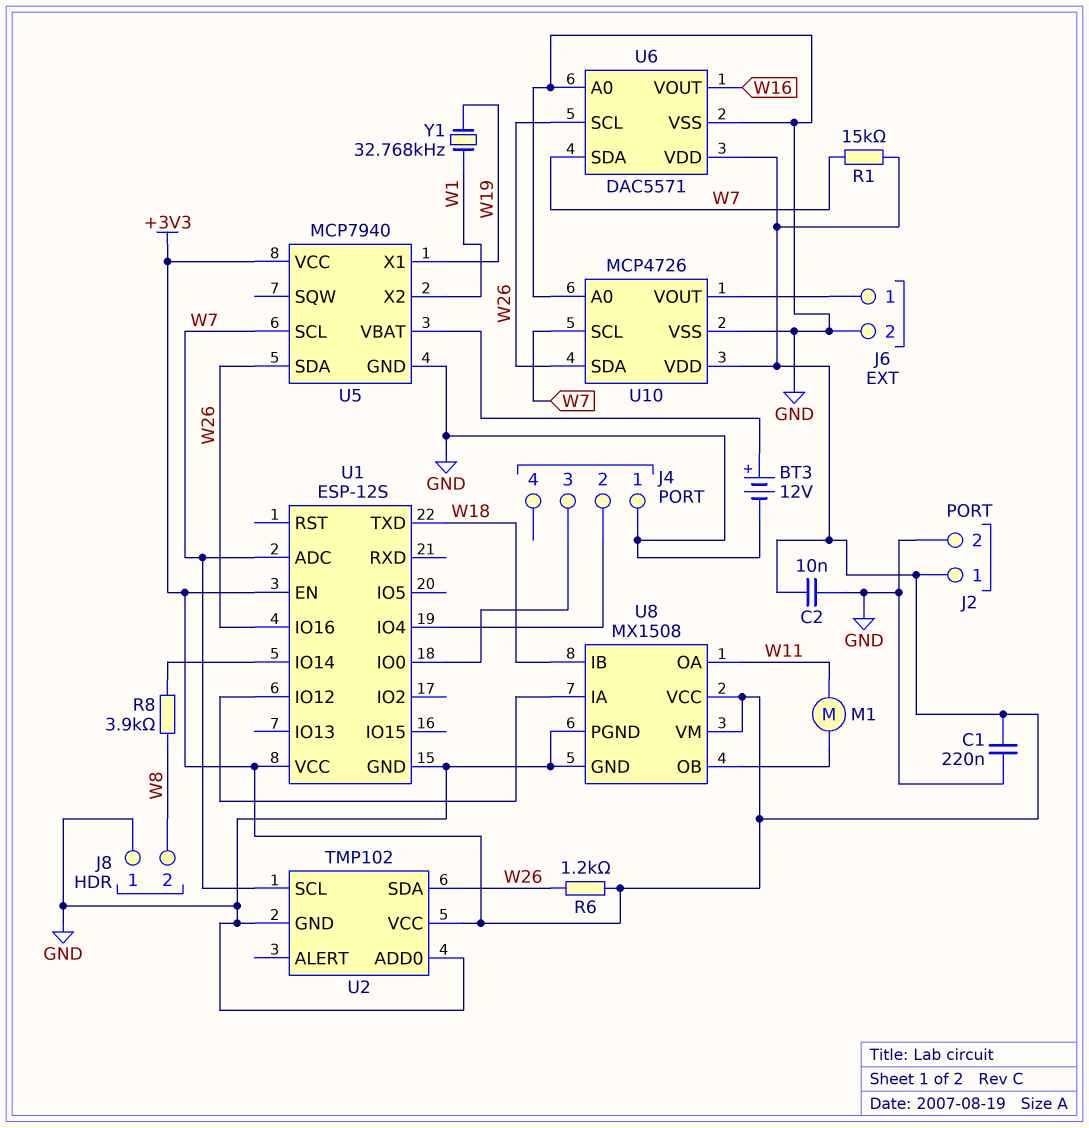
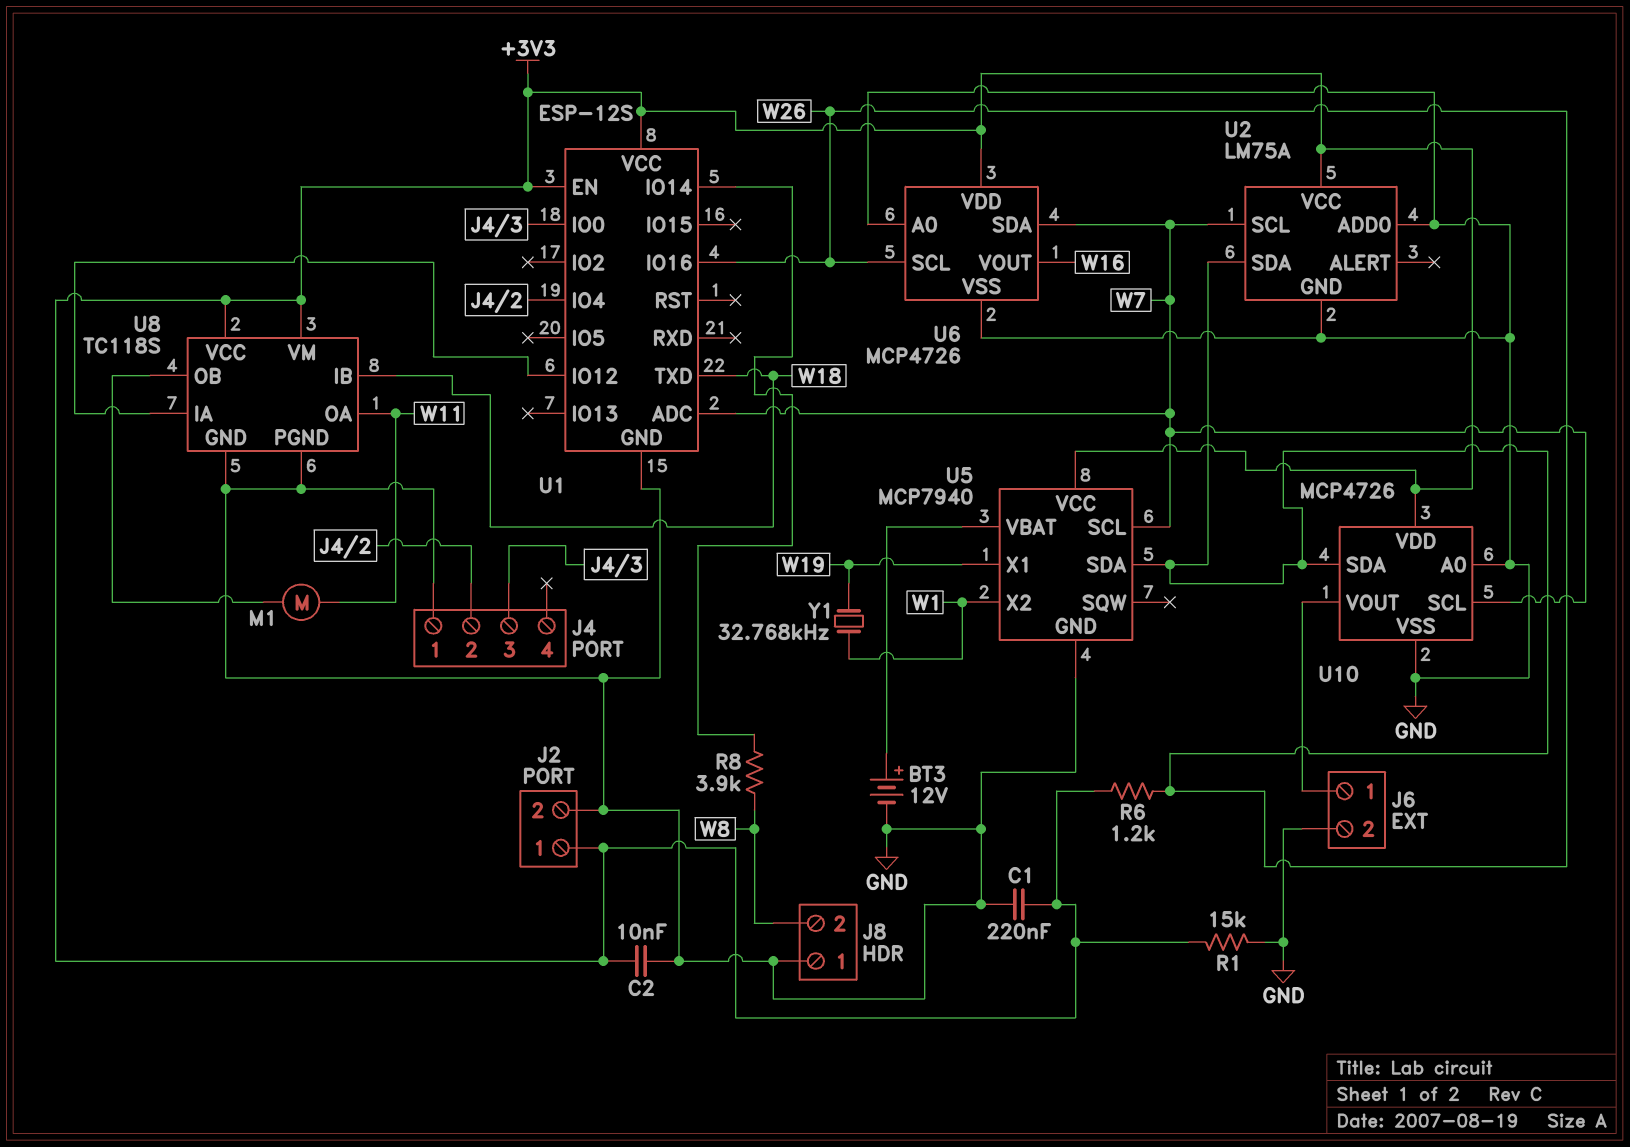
R1: 15k (+3V3, W7) -> 15k (+3V3, GND)
U2: TMP102 -> LM75A
U6: DAC5571 -> MCP4726
U8: MX1508 -> TC118S

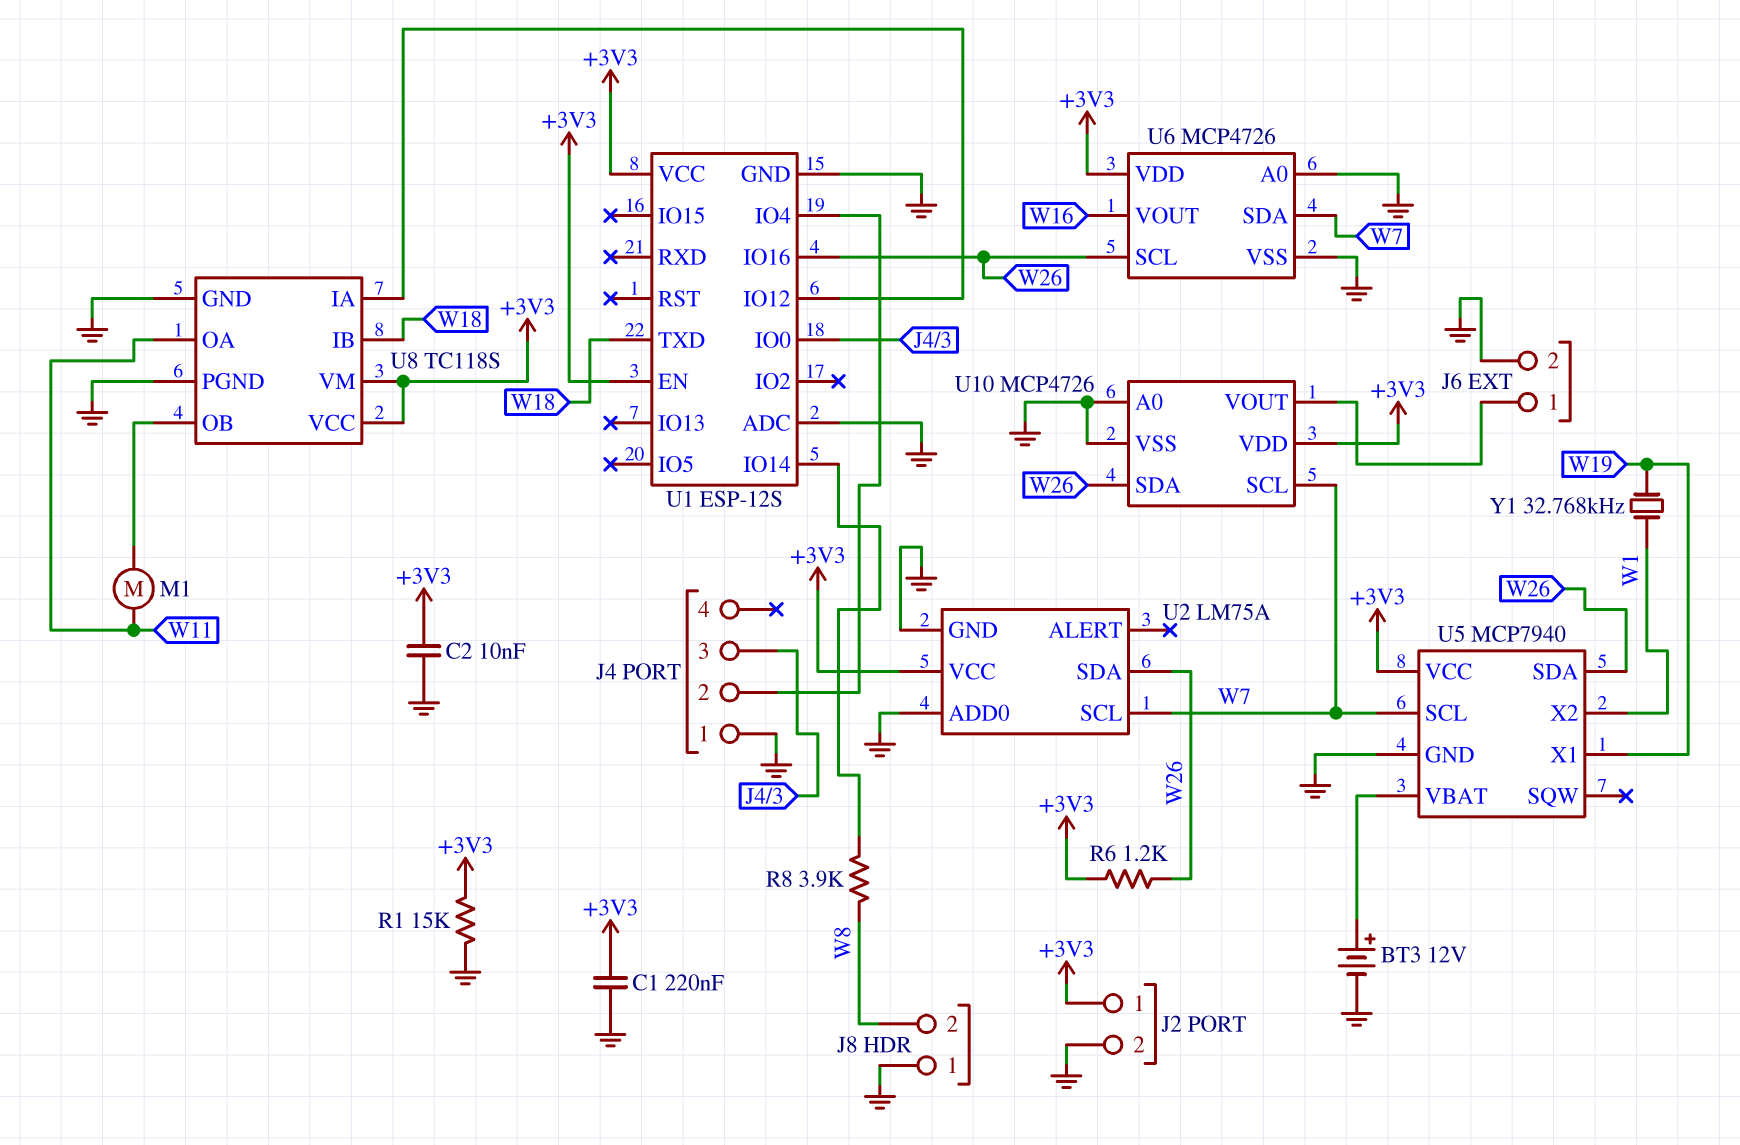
U1 pin ADC: W7 -> GND

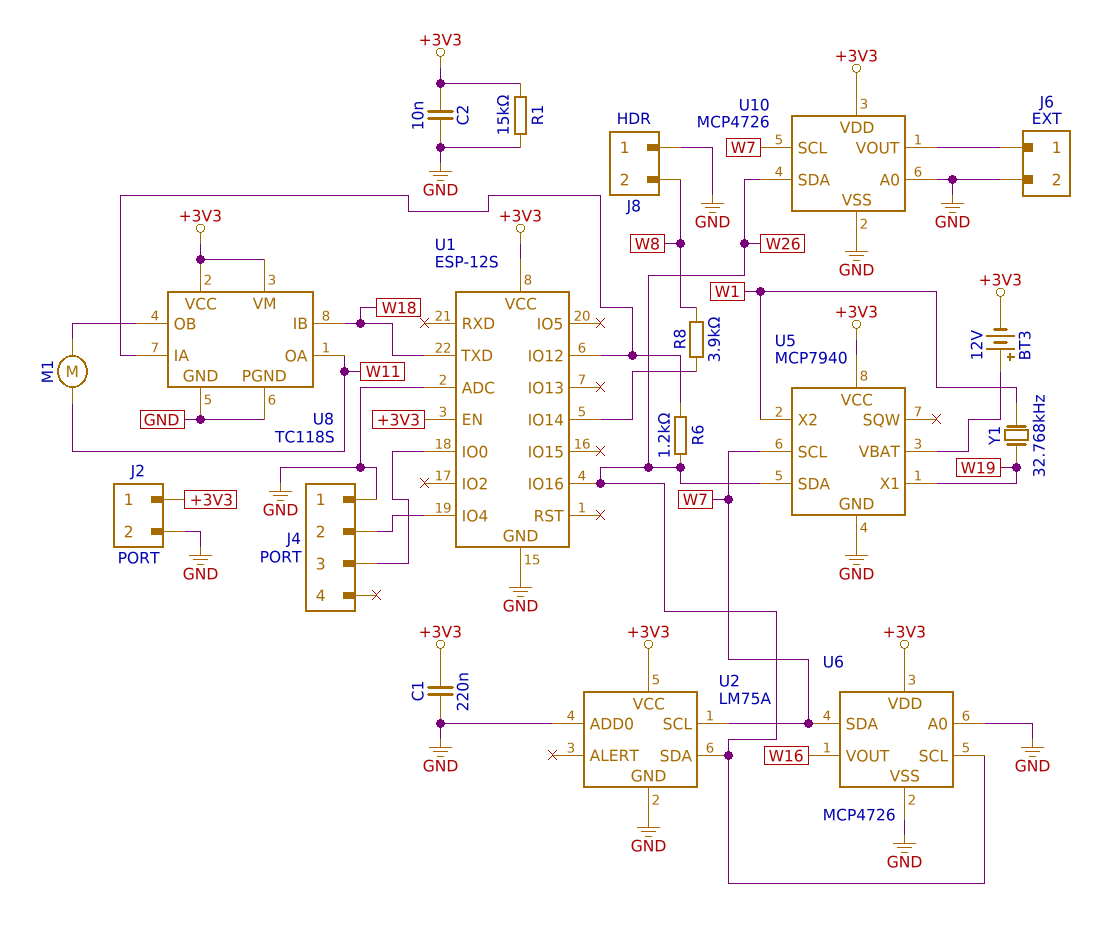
BT3: 12V (plus U5/VBAT, minus GND) -> 12V (plus U5/VBAT, minus +3V3)
R6: 1.2k (+3V3, W26) -> 1.2k (U1/IO12, W26)

